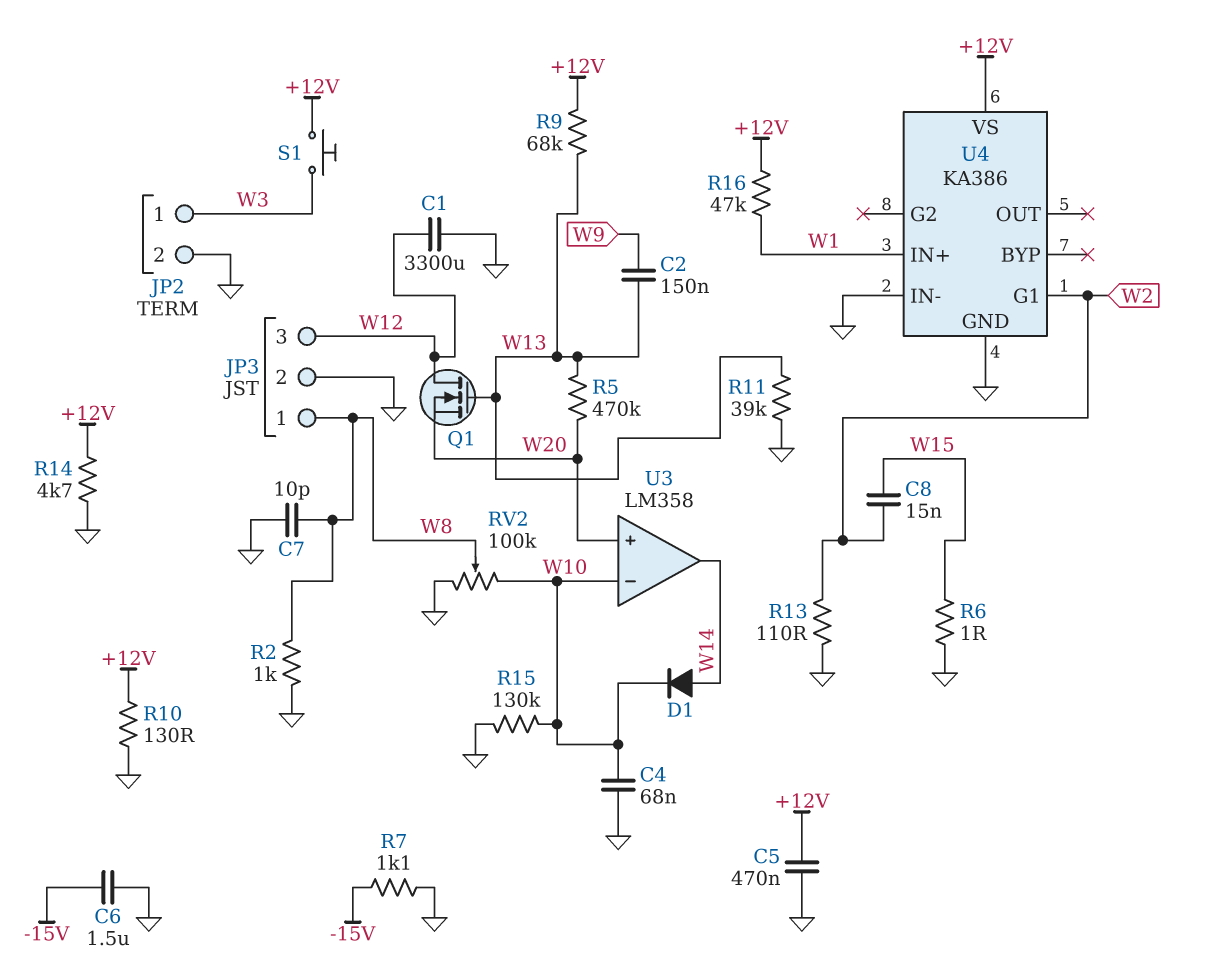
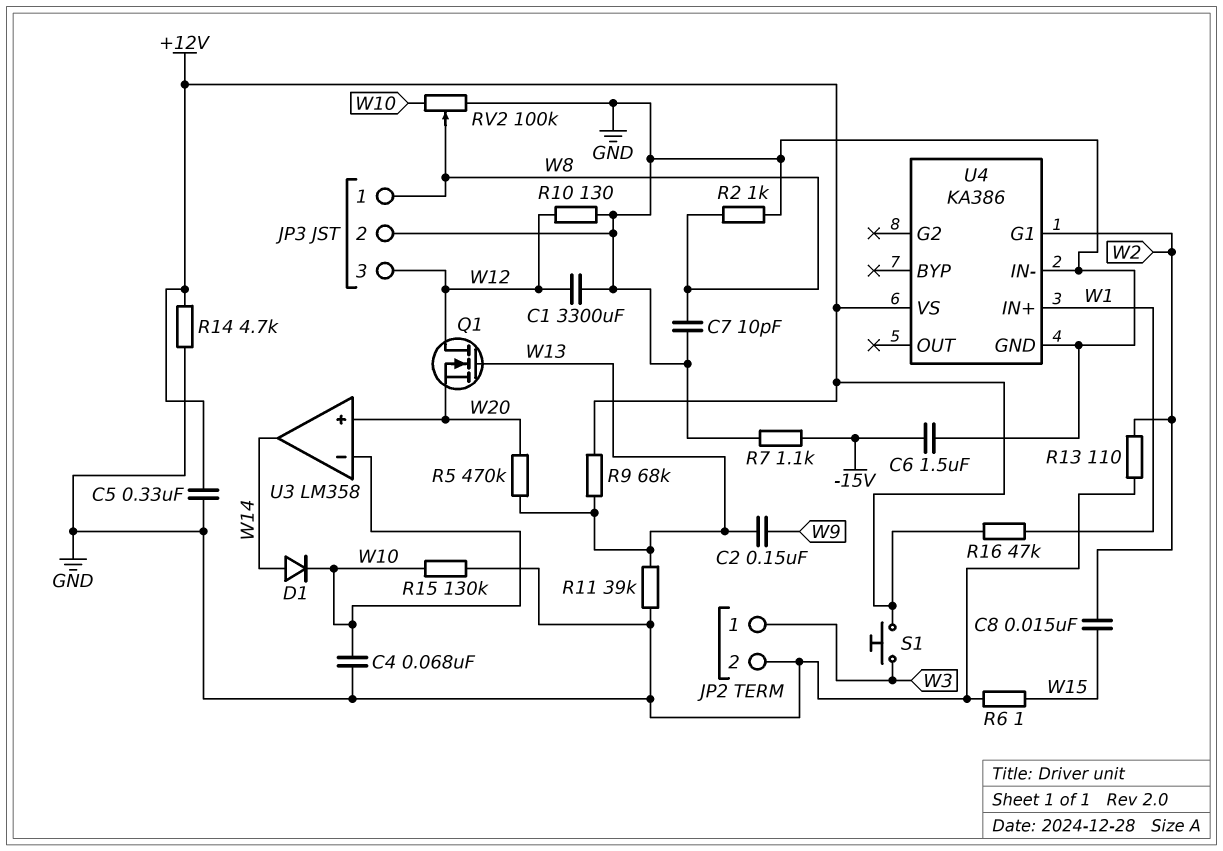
C5: 470nF (+12V, GND) -> 330nF (+12V, GND)
R10: 130 (+12V, GND) -> 130 (GND, W12)

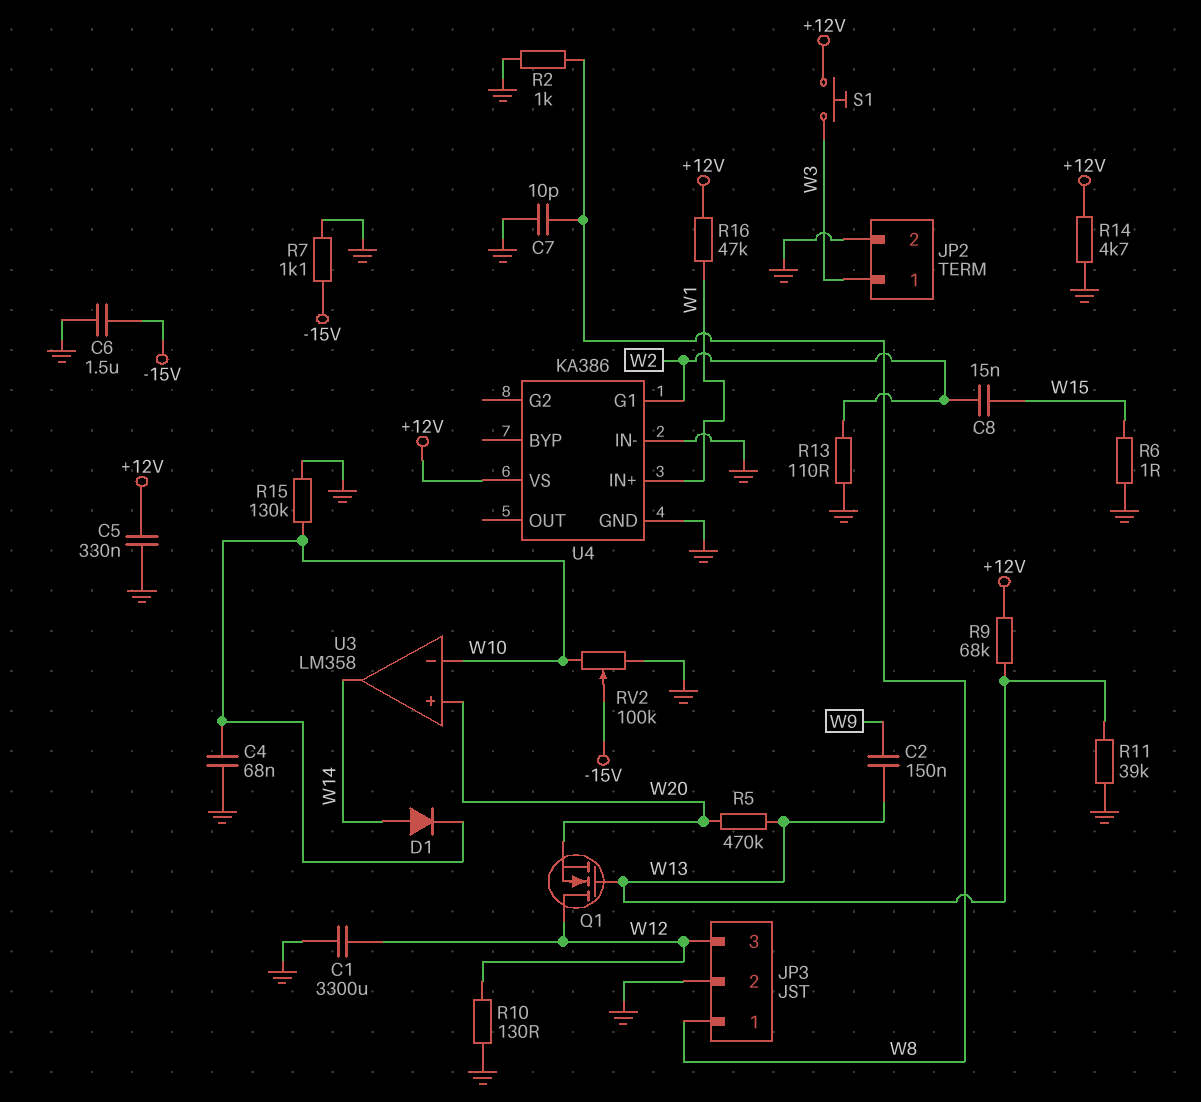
RV2: 100k (GND, W10, wiper W8) -> 100k (GND, W10, wiper -15V)

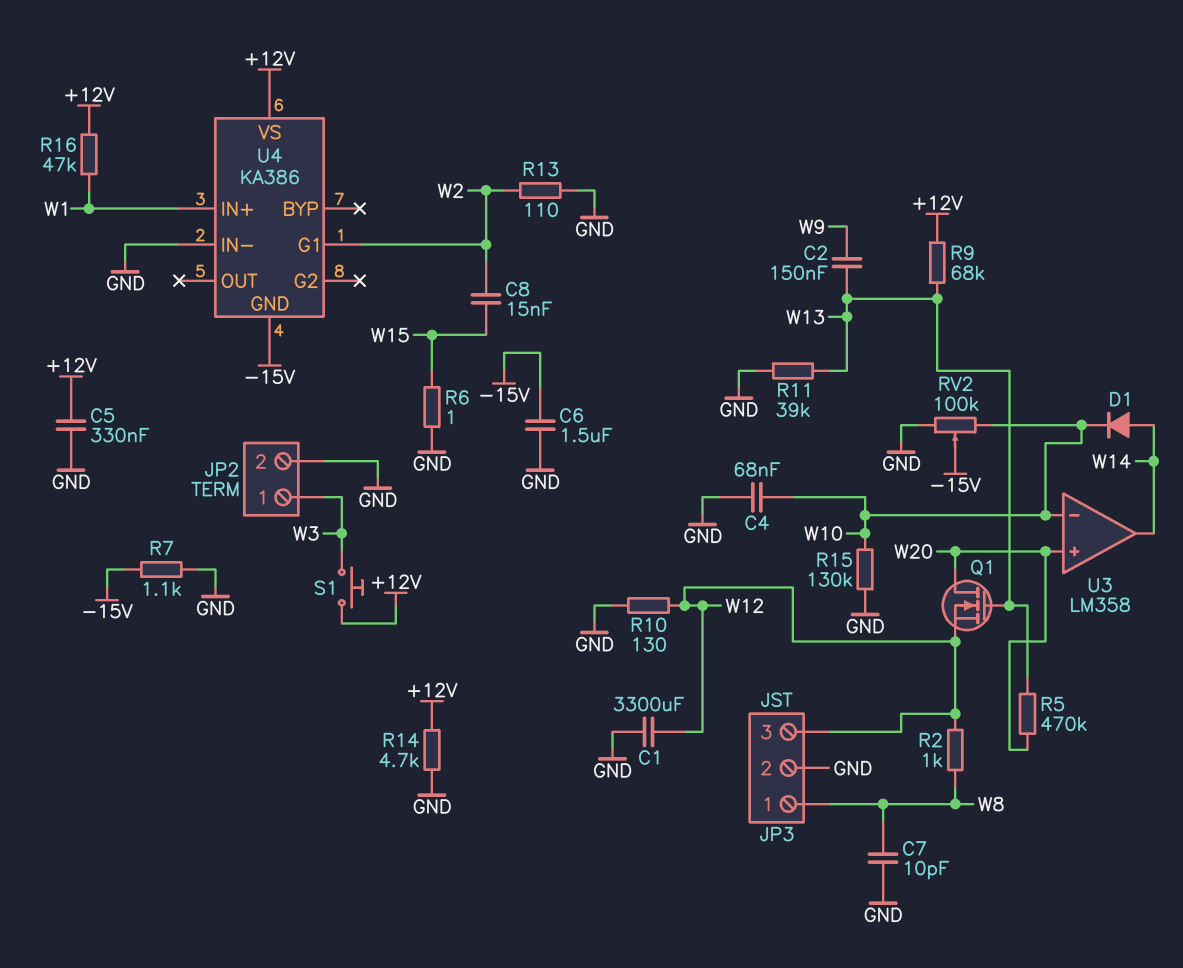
Q1: NMOS (G W13, D W12, S W20) -> NMOS (G W13, D W20, S W12)
R2: 1k (GND, W8) -> 1k (W8, W12)
U4 pin GND: GND -> -15V

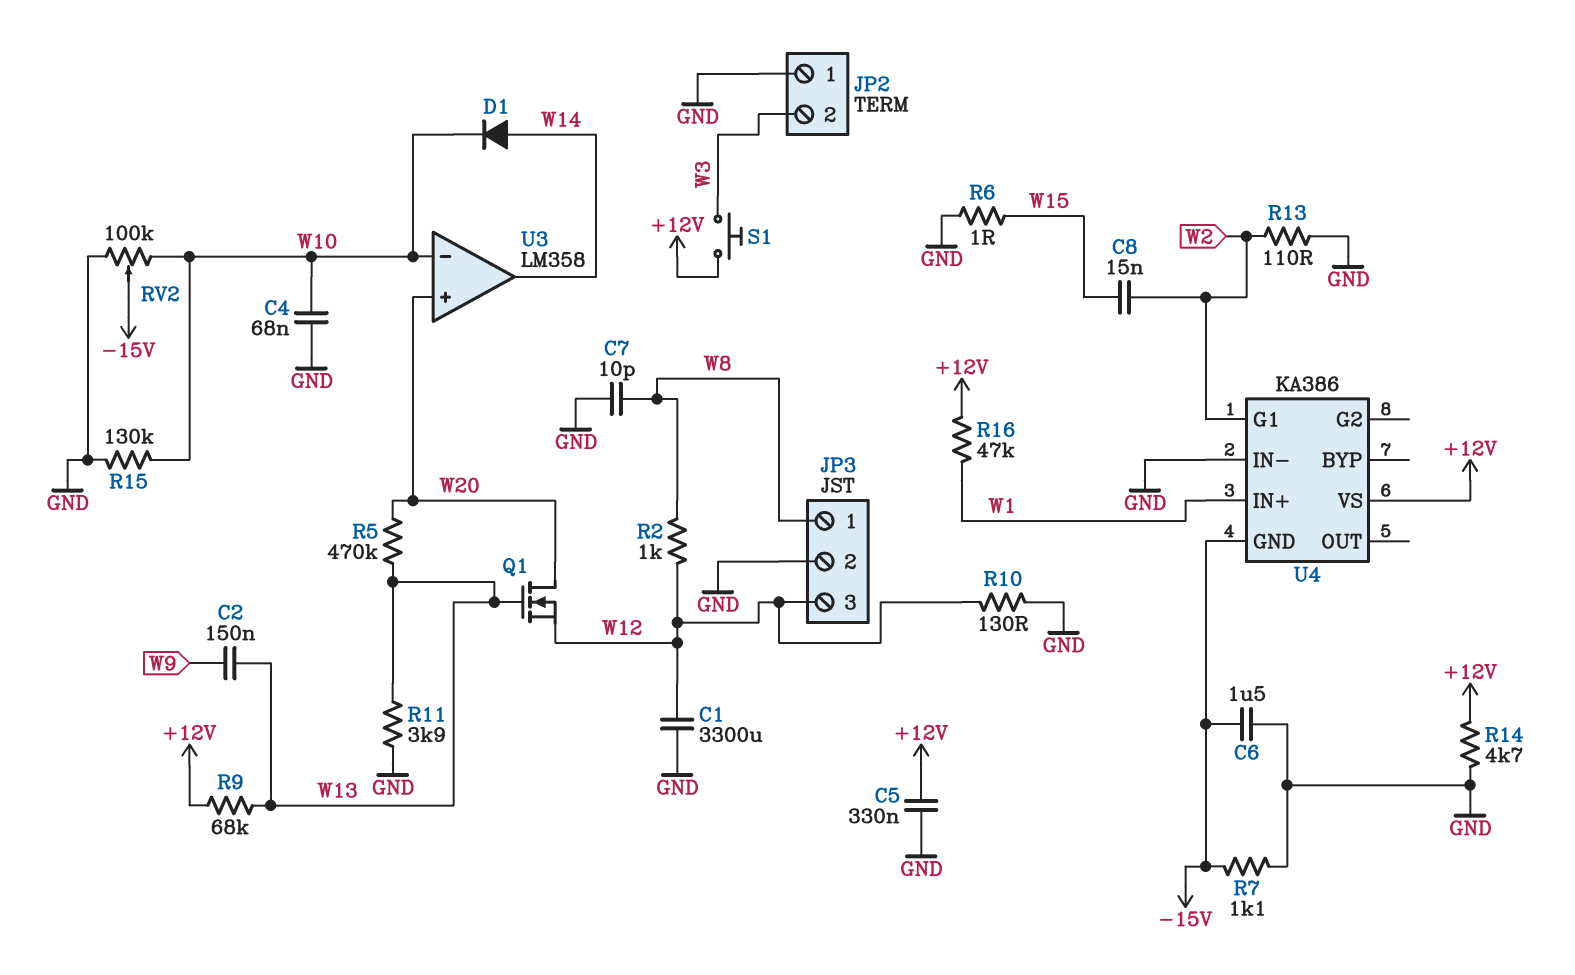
JP2 pin 1: W3 -> GND
JP2 pin 2: GND -> W3
R11: 39k (GND, W13) -> 3.9k (GND, W13)

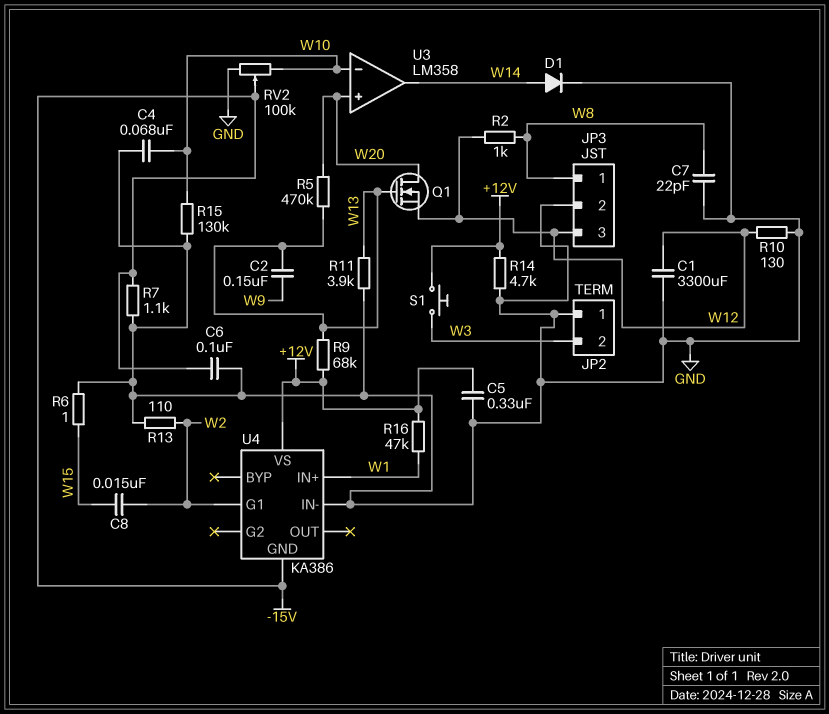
C6: 1.5uF (-15V, GND) -> 100nF (-15V, GND)
C7: 10pF (GND, W8) -> 22pF (GND, W8)
D1: diode (A W14, K W10) -> diode (A W14, K GND)

